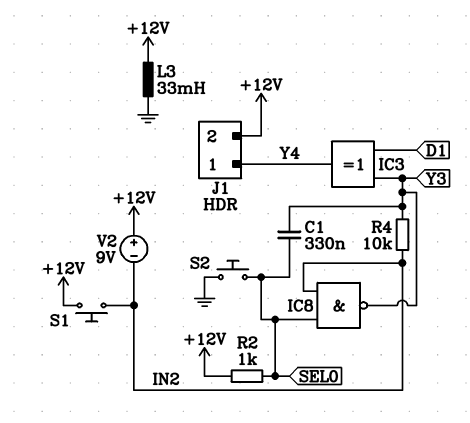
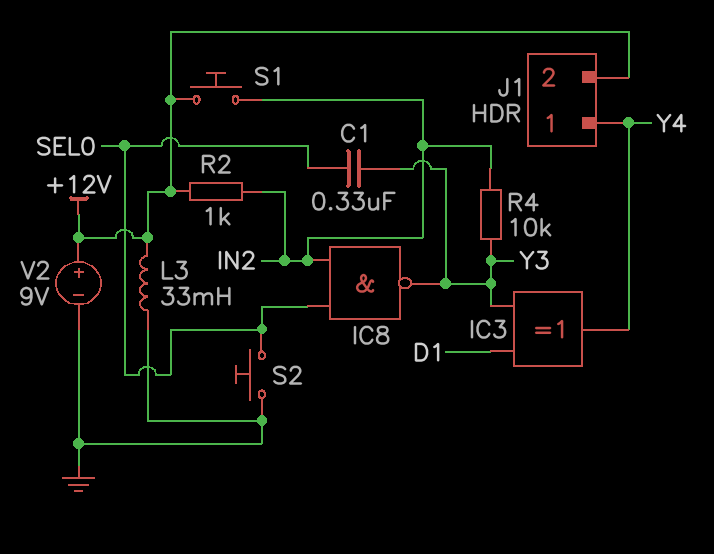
R2: 1k (+12V, SEL0) -> 1k (+12V, IN2)
V2: 9V (plus +12V, minus IN2) -> 9V (plus +12V, minus GND)

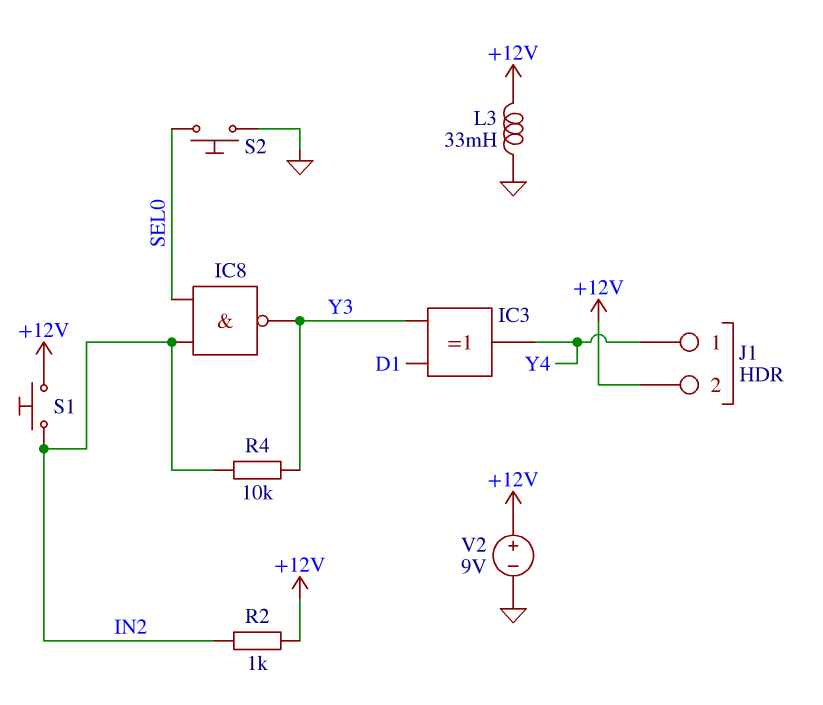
C1: 330nF (SEL0, Y3) -> none

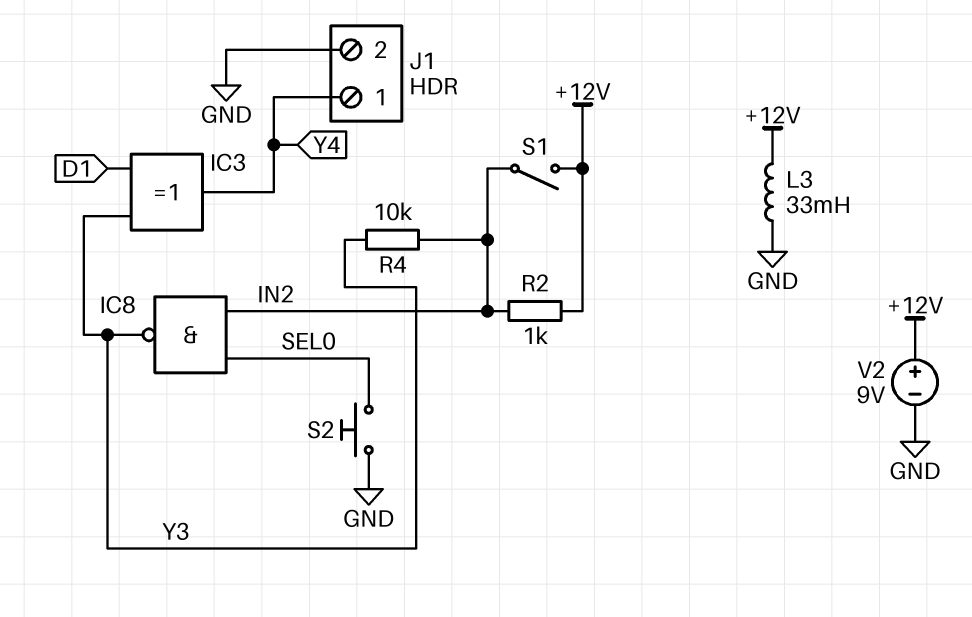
J1 pin 2: +12V -> GND
S1: button (+12V, IN2) -> switch (+12V, IN2)

